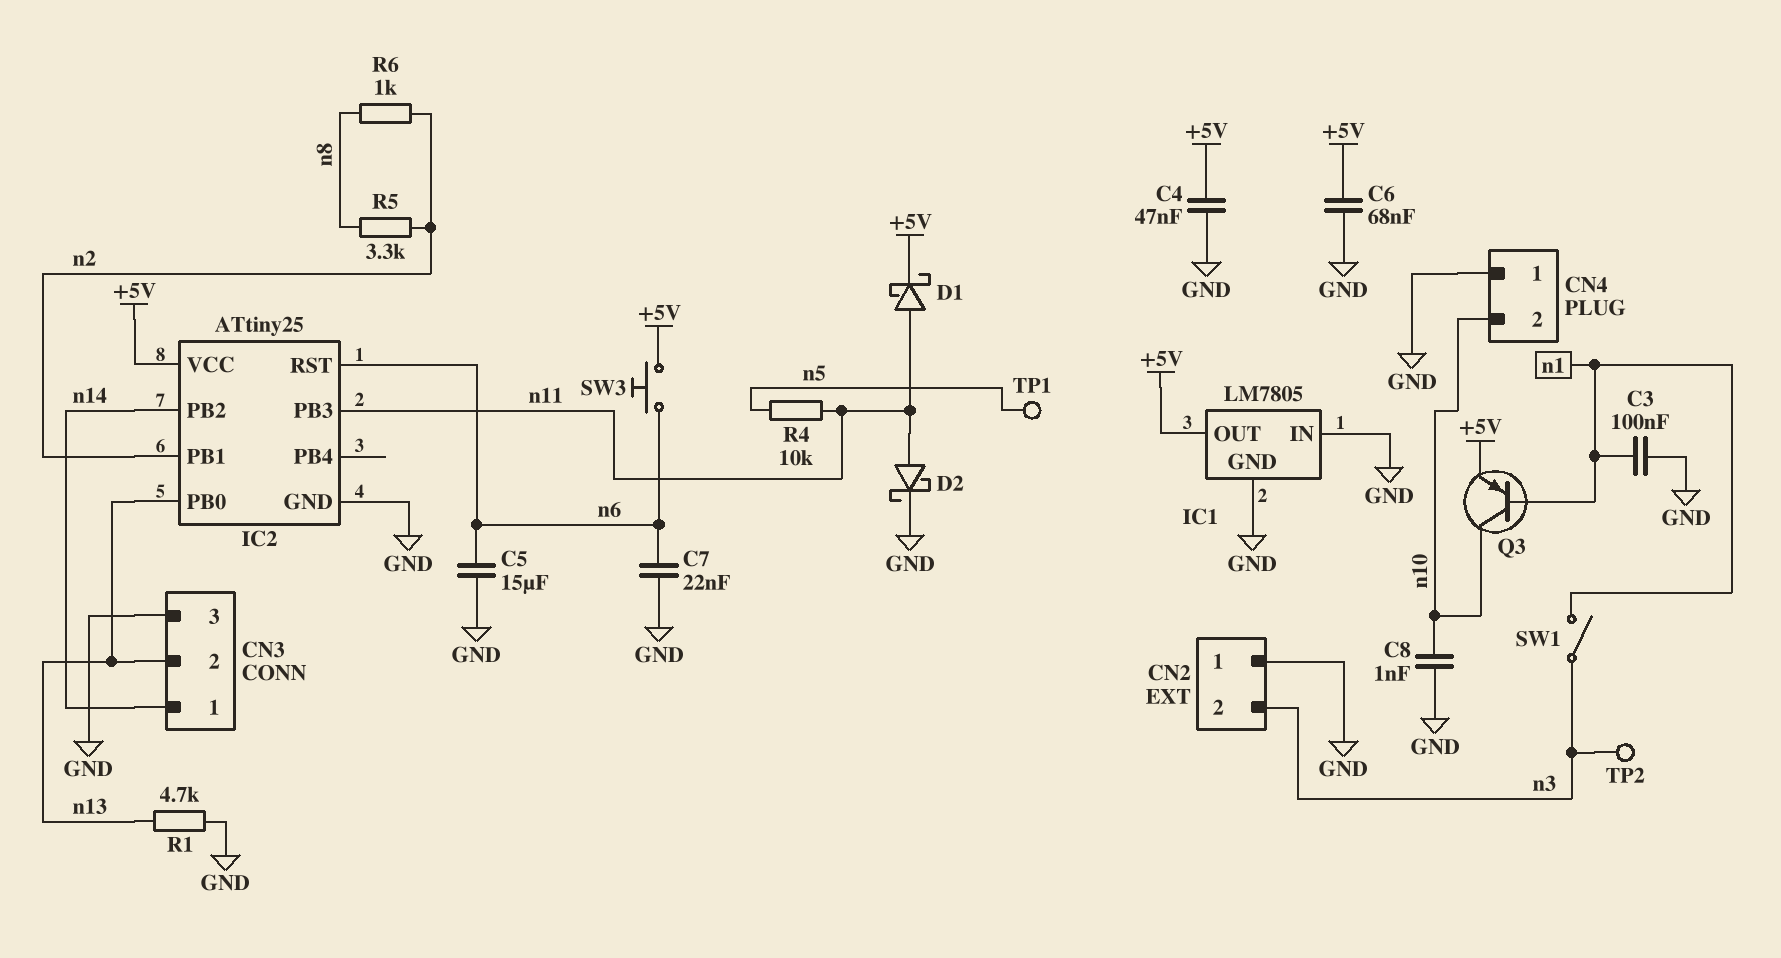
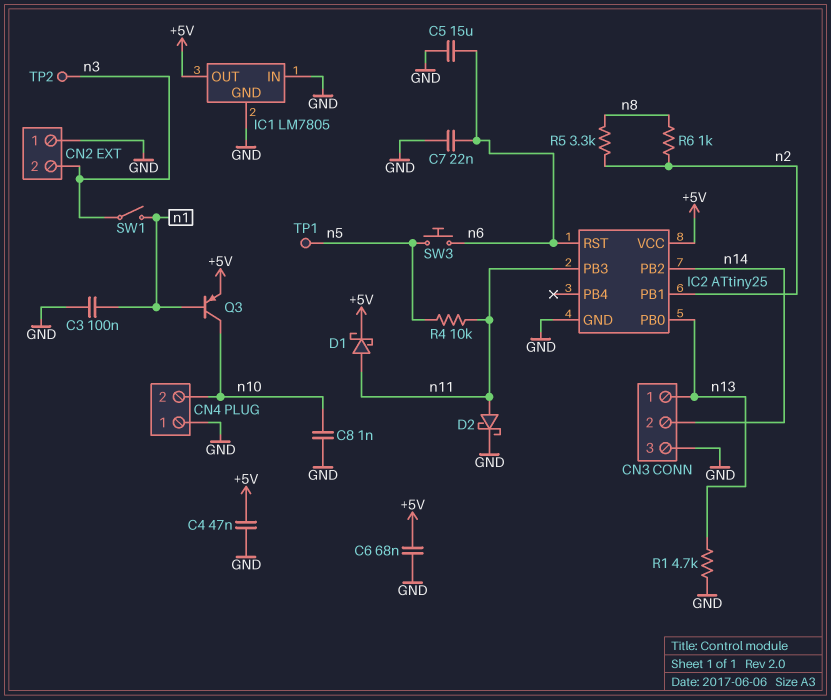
CN3 pin 1: n14 -> n13
CN3 pin 2: n13 -> n14
SW3: button (+5V, n6) -> button (n5, n6)

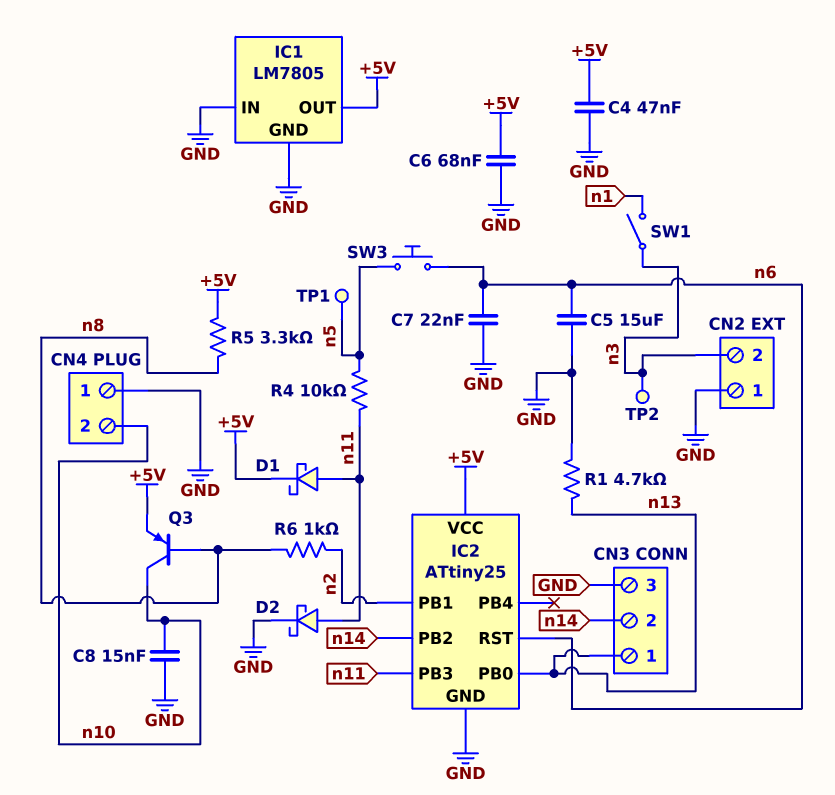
C3: 100nF (GND, n1) -> none
C8: 1nF (GND, n10) -> 15nF (GND, n10)
Q3: PNP (B n1, C n10, E +5V) -> PNP (B n8, C n10, E +5V)
R5: 3.3k (n2, n8) -> 3.3k (+5V, n8)

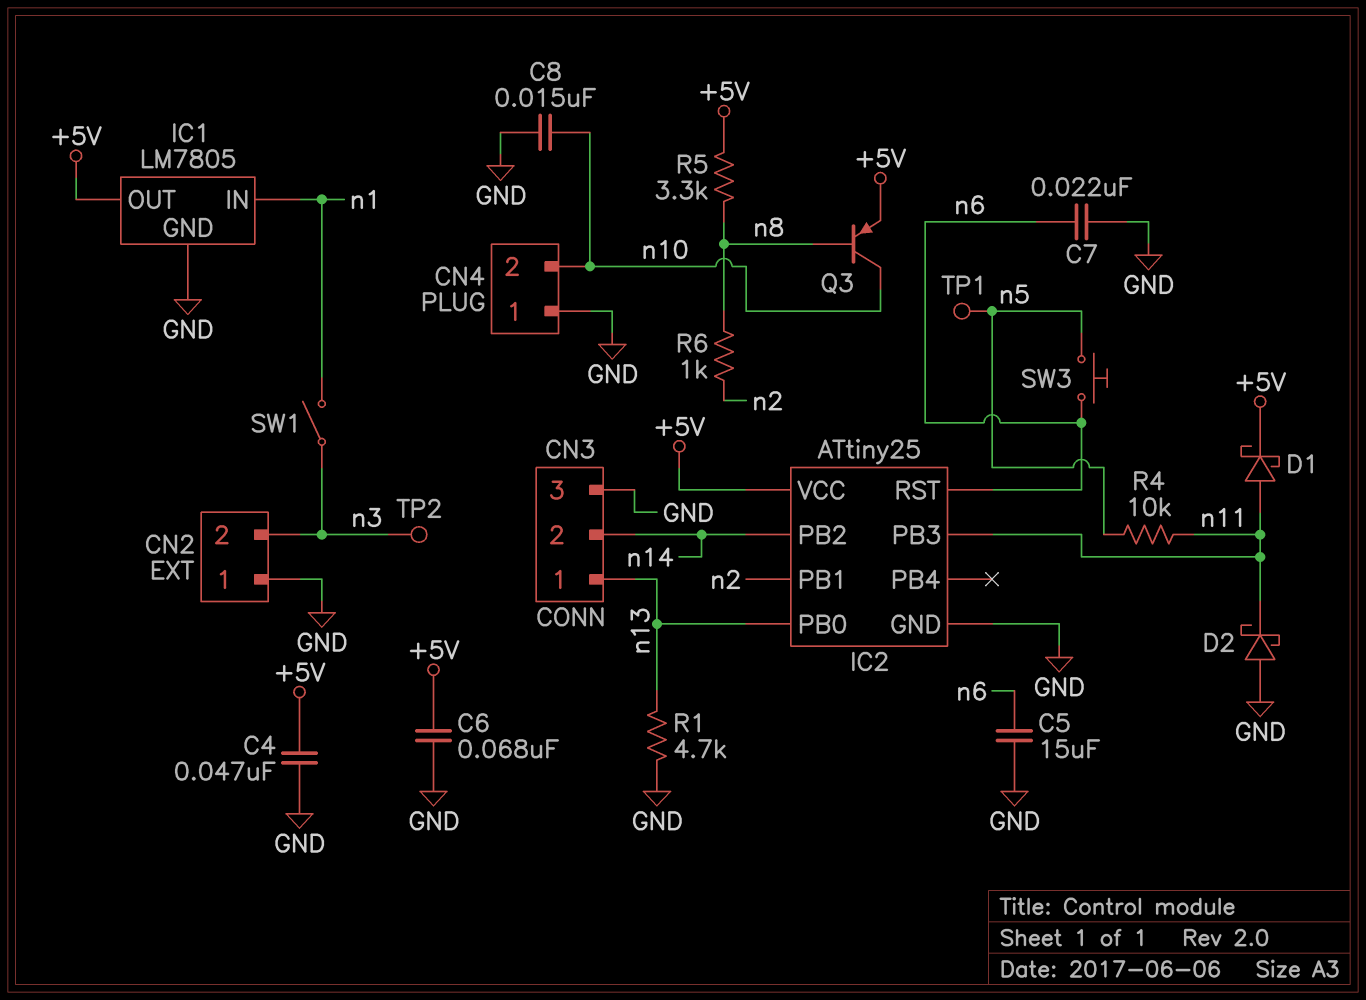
D2: schottky (A n11, K GND) -> schottky (A GND, K n11)
IC1 pin IN: GND -> n1

